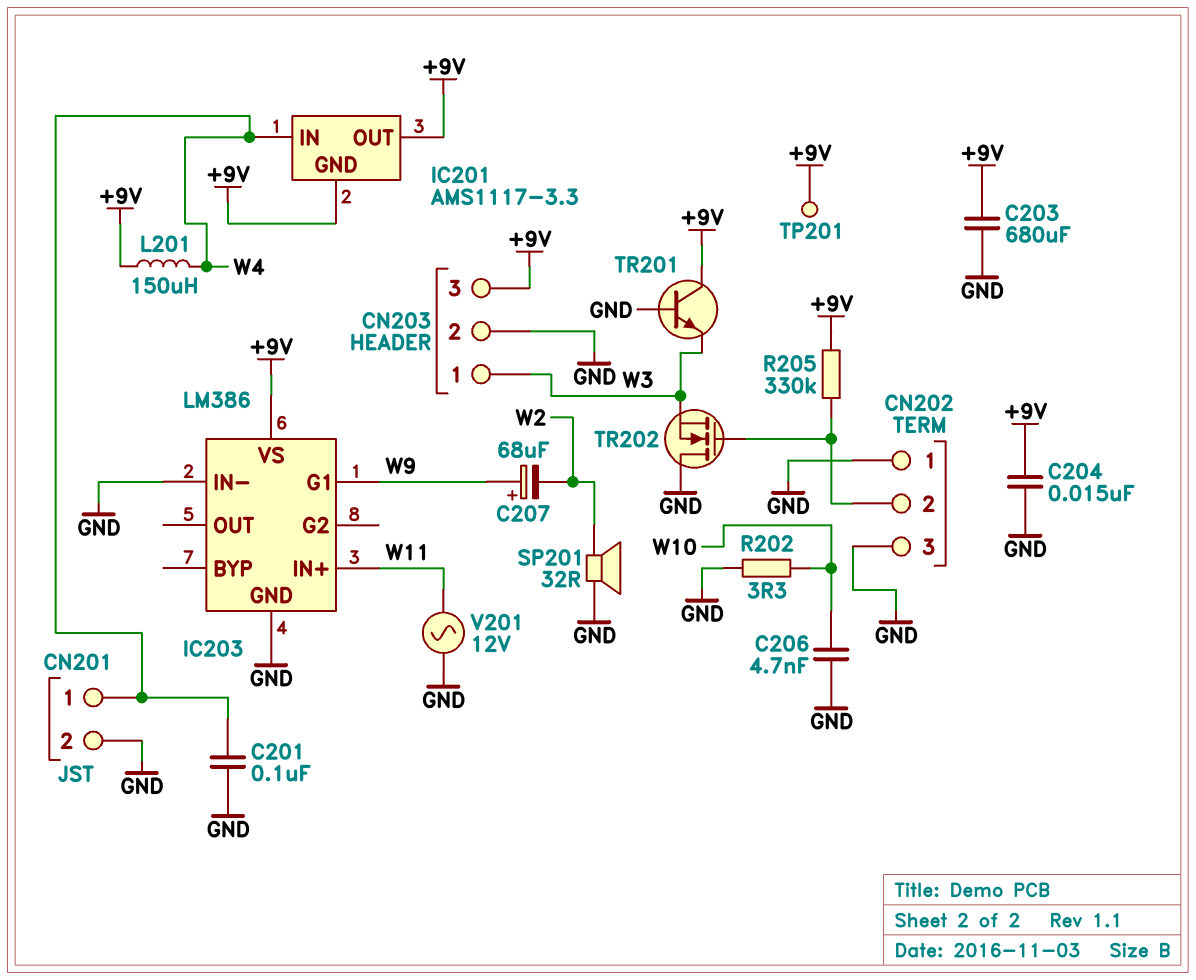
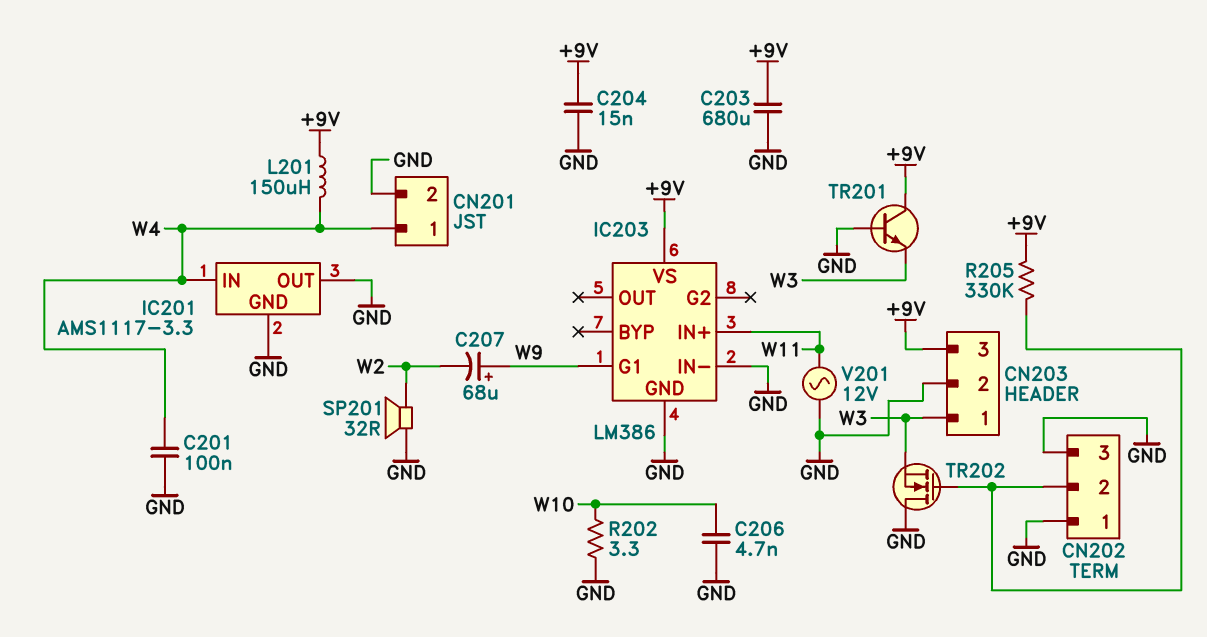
IC201 pin GND: +9V -> GND
IC201 pin OUT: +9V -> GND
TP201: test point (+9V) -> none

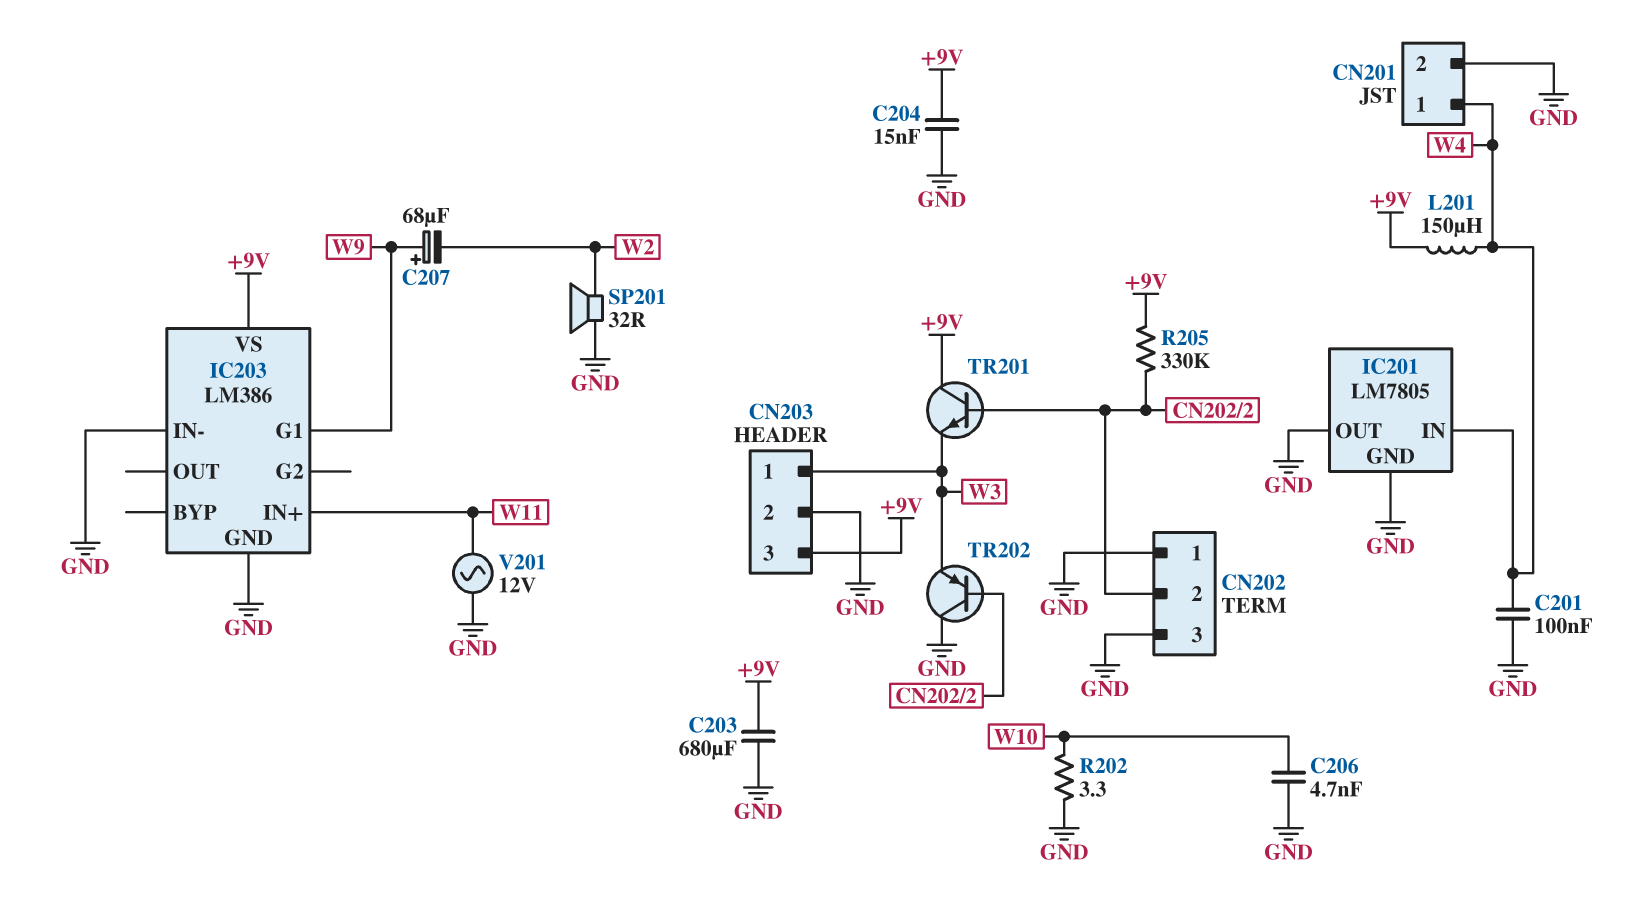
IC201: AMS1117-3.3 -> LM7805
TR201: NPN (B GND, C +9V, E W3) -> NPN (B CN202/2, C +9V, E W3)
TR202: NMOS (G CN202/2, D GND, S W3) -> PNP (B CN202/2, C GND, E W3)

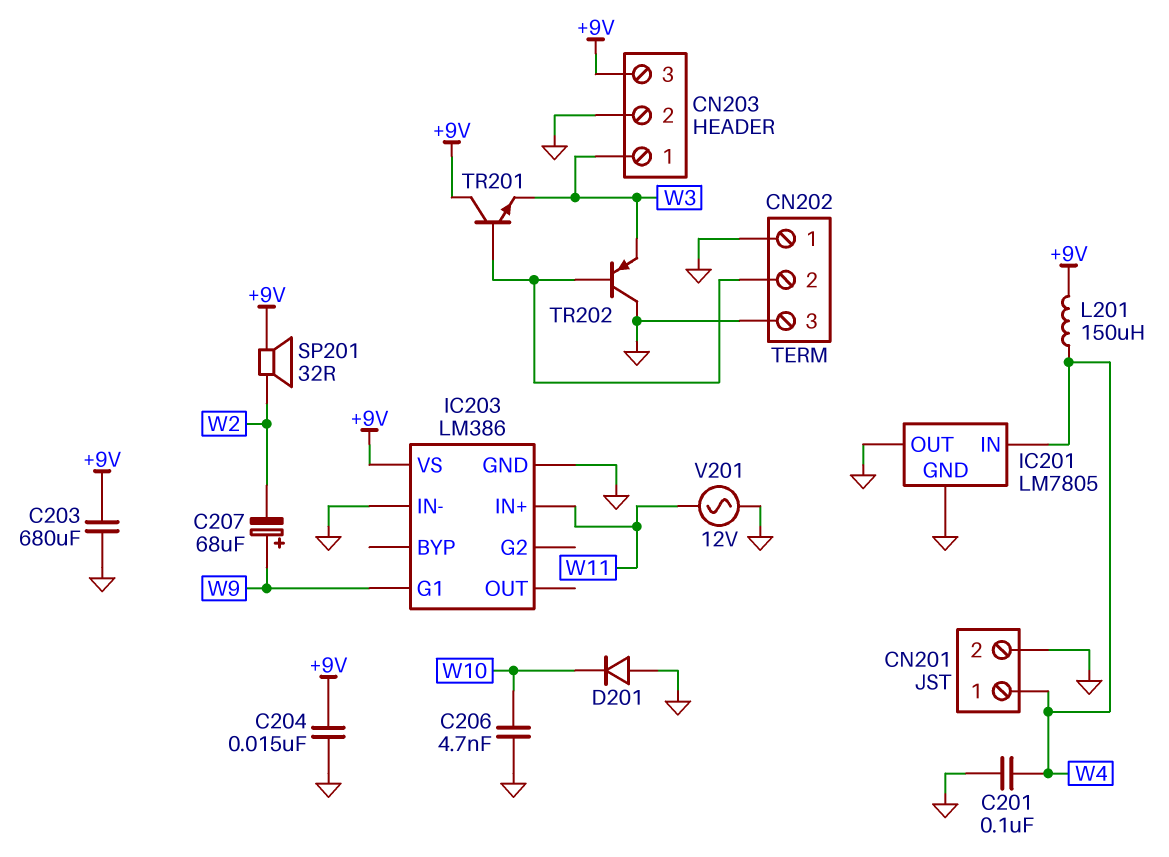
D201: none -> diode (A GND, K W10)
R202: 3.3 (GND, W10) -> none
R205: 330k (+9V, CN202/2) -> none
SP201: speaker 32R (GND, W2) -> speaker 32R (+9V, W2)

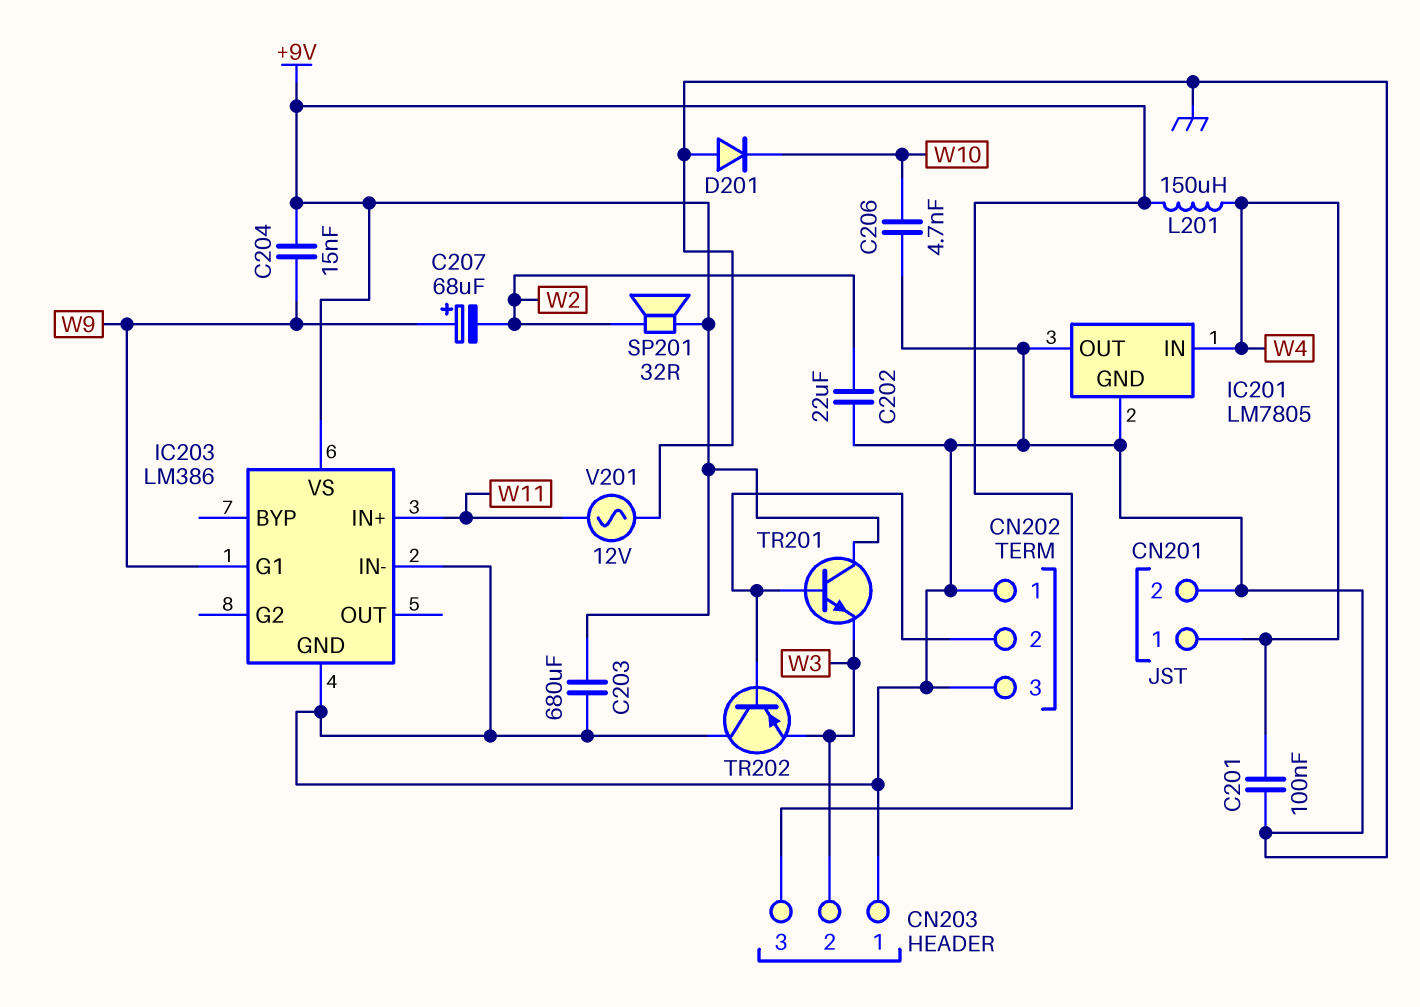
C202: none -> 22uF (GND, W2)
C204: 15nF (+9V, GND) -> 15nF (+9V, W9)
CN203 pin 1: W3 -> GND
CN203 pin 2: GND -> W3

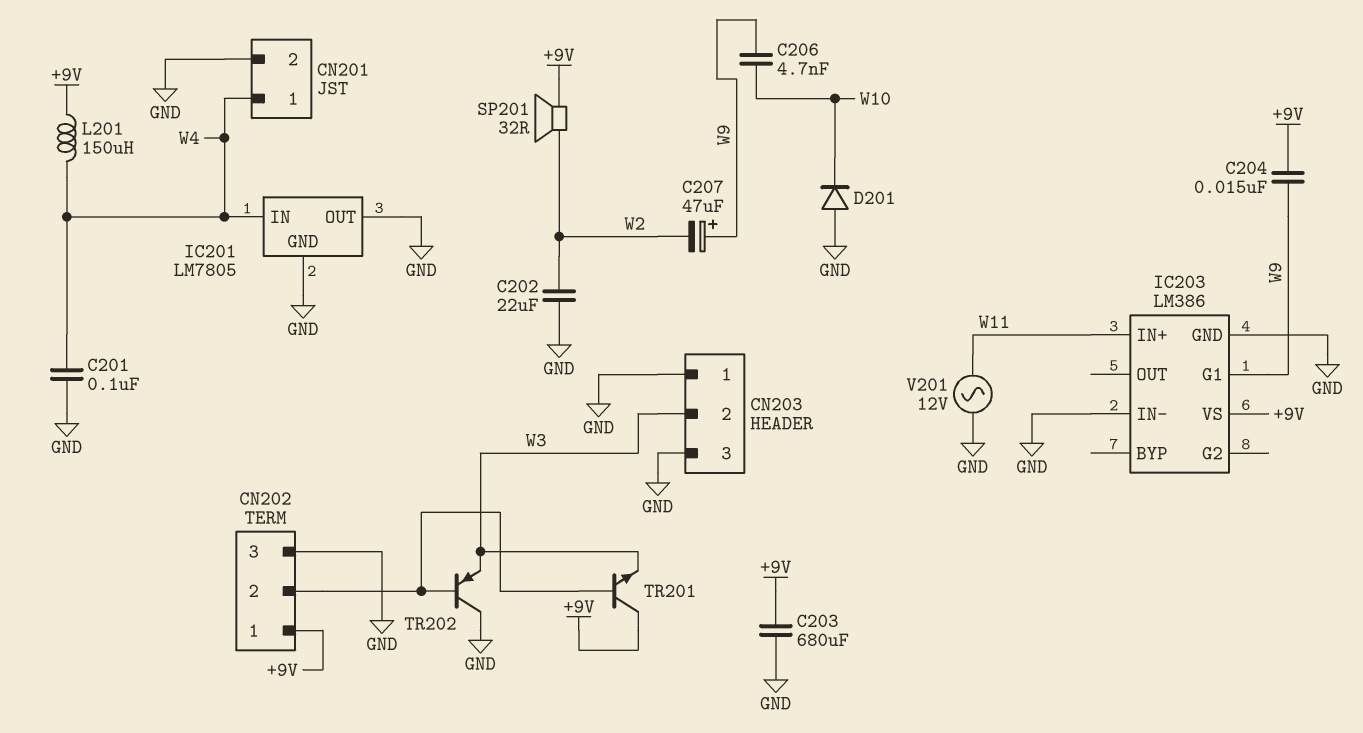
C206: 4.7nF (GND, W10) -> 4.7nF (W9, W10)
C207: 68uF (plus W9, minus W2) -> 47uF (plus W9, minus W2)
CN202 pin 1: GND -> +9V
CN203 pin 3: +9V -> GND

